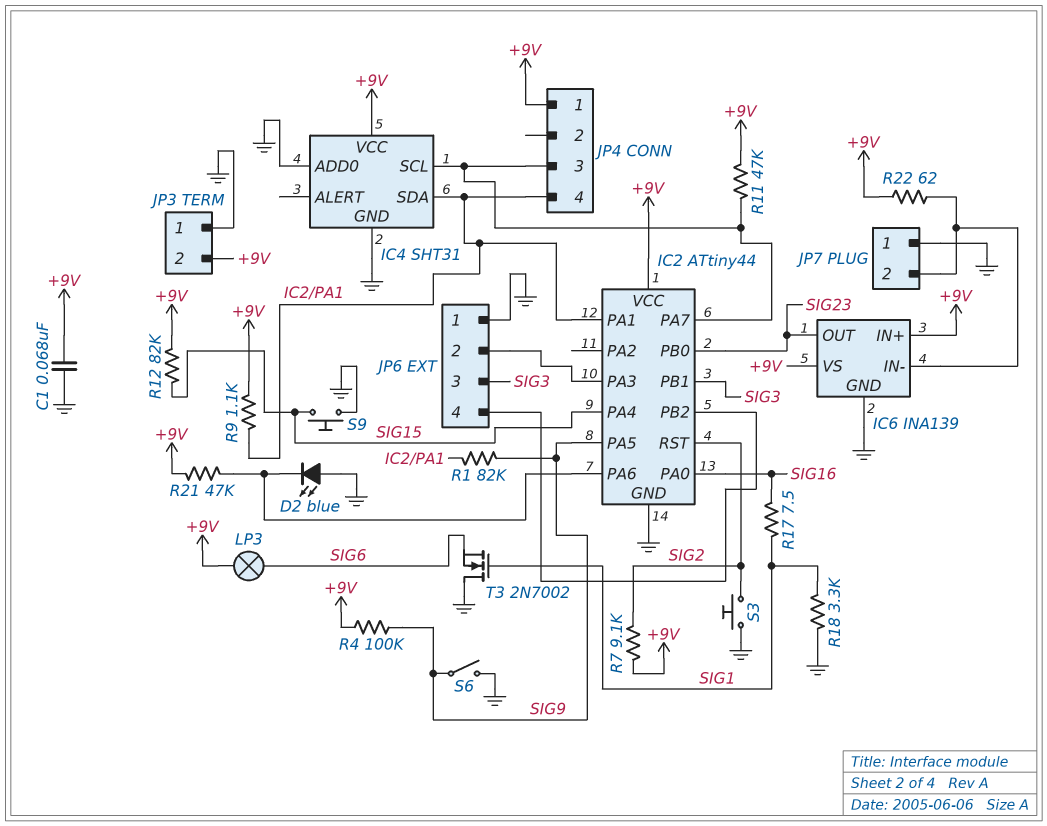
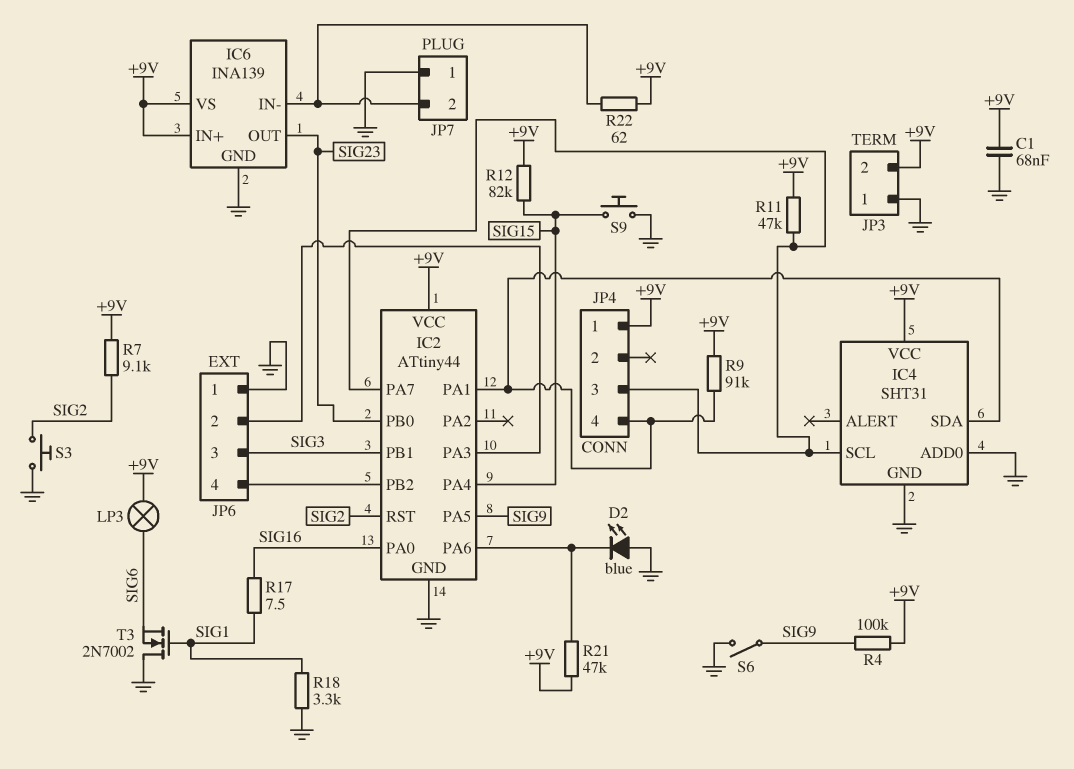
R1: 82k (IC2/PA1, SIG9) -> none
R9: 1.1k (+9V, IC2/PA1) -> 91k (+9V, IC2/PA1)

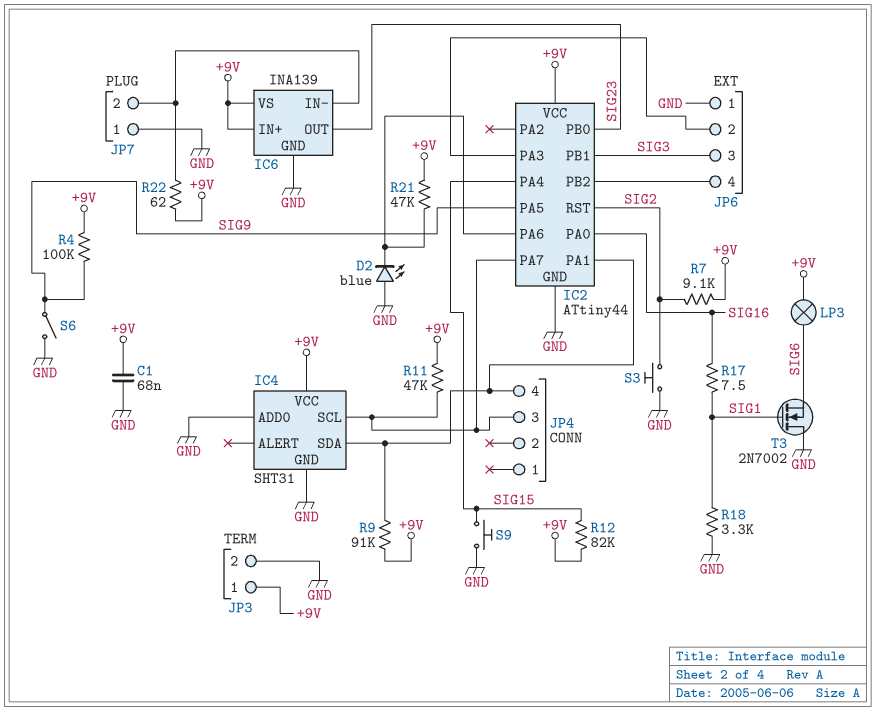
JP3 pin 1: GND -> +9V
JP3 pin 2: +9V -> GND
JP4 pin 1: +9V -> none

